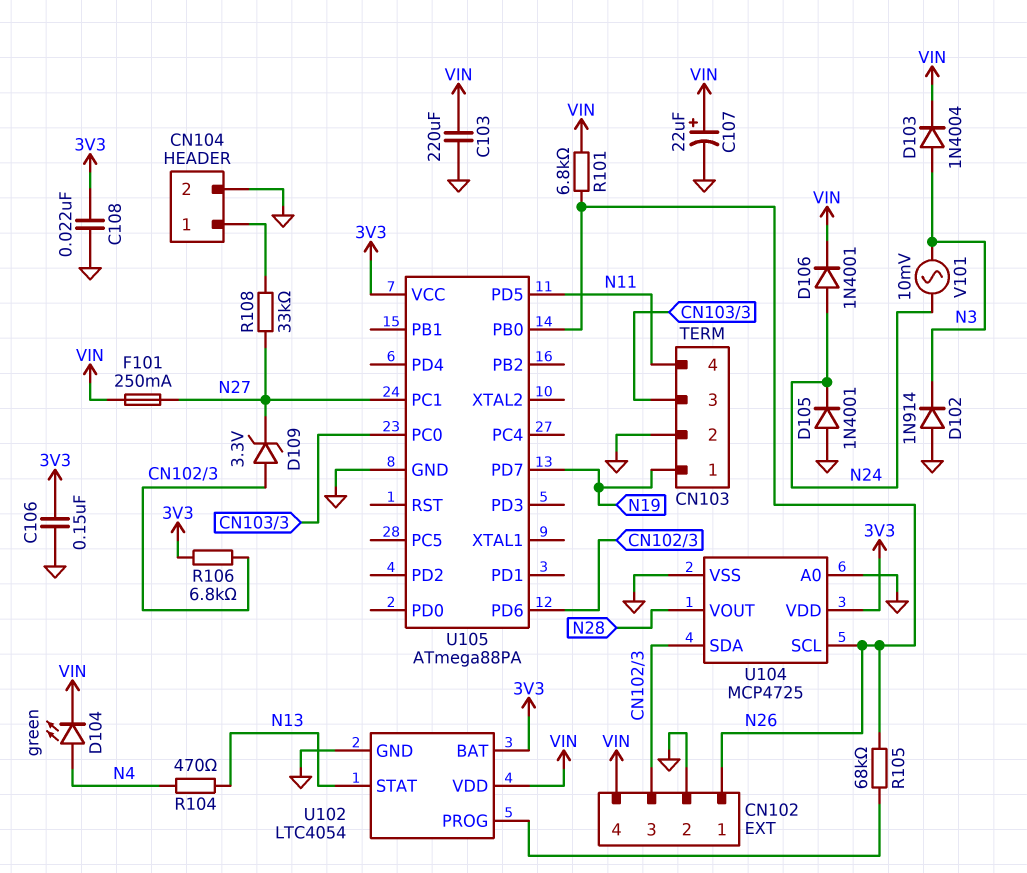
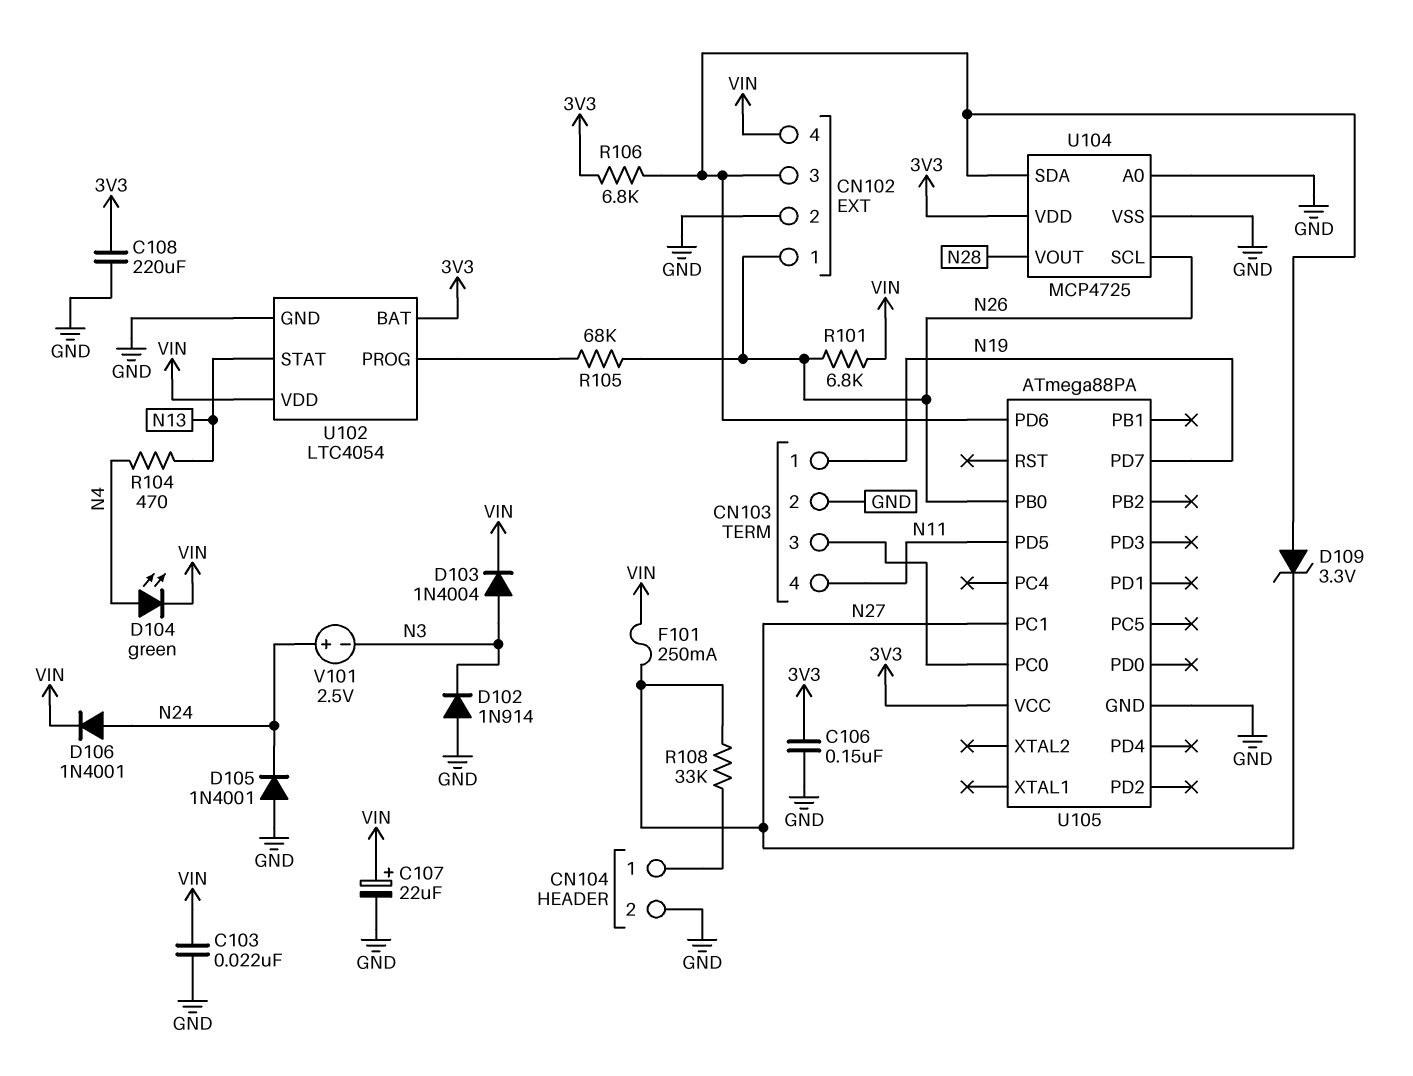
C103: 220uF (GND, VIN) -> 22nF (GND, VIN)
C108: 22nF (3V3, GND) -> 220uF (3V3, GND)
V101: AC 10mV (N3, N24) -> 2.5V (plus N24, minus N3)

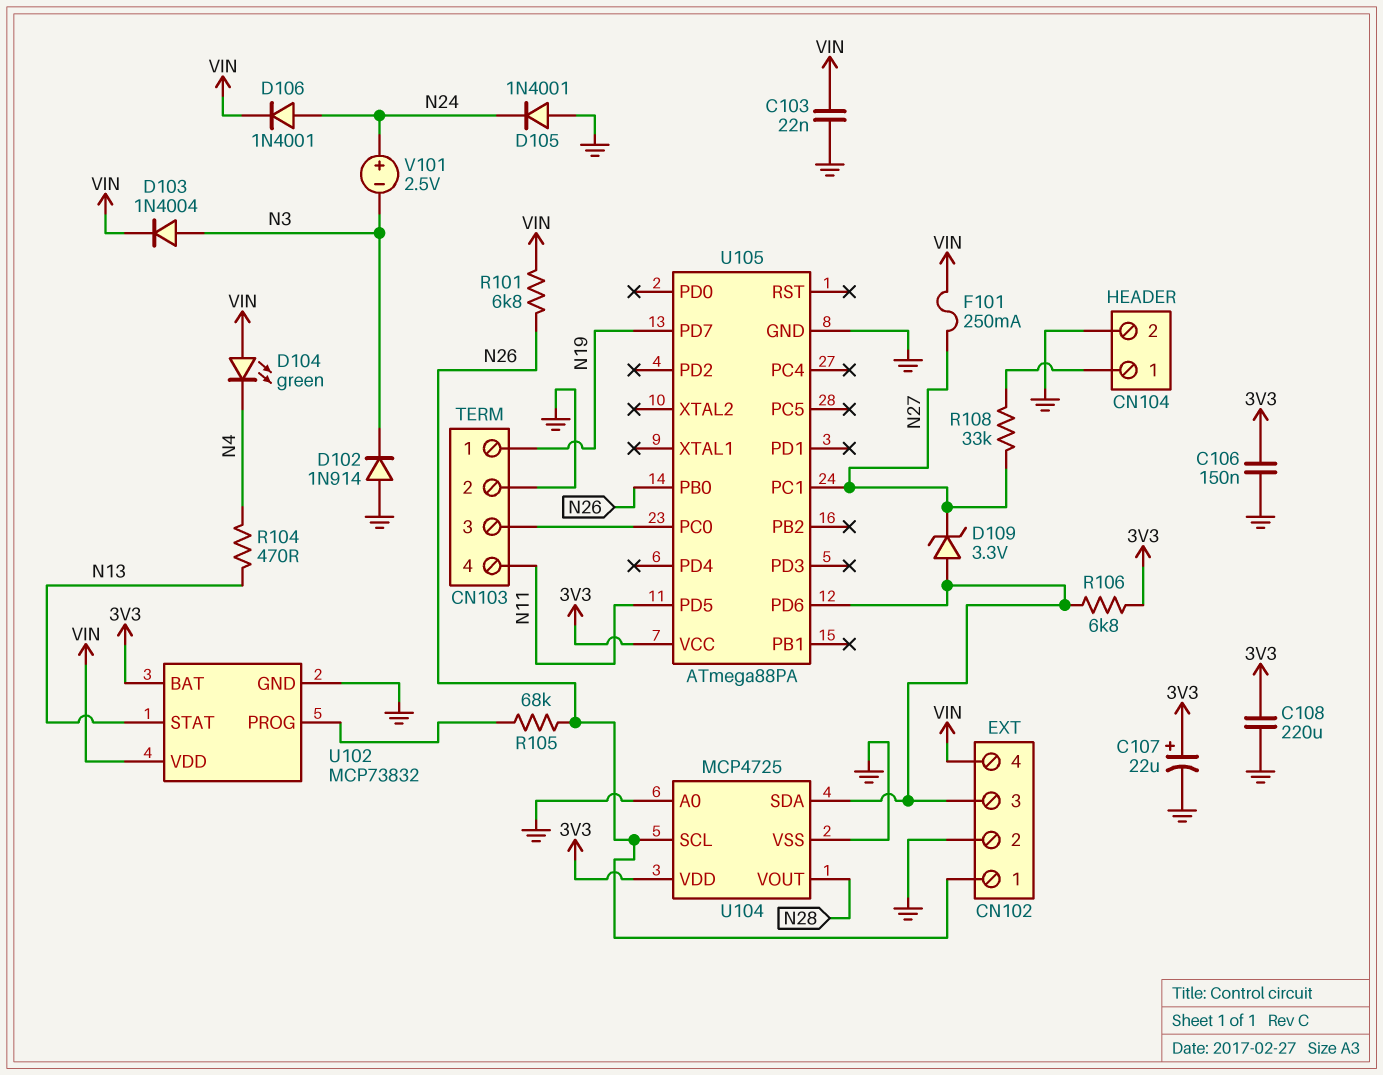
C107: 22uF (plus VIN, minus GND) -> 22uF (plus 3V3, minus GND)
D104: LED green (A N4, K VIN) -> LED green (A VIN, K N4)
U102: LTC4054 -> MCP73832

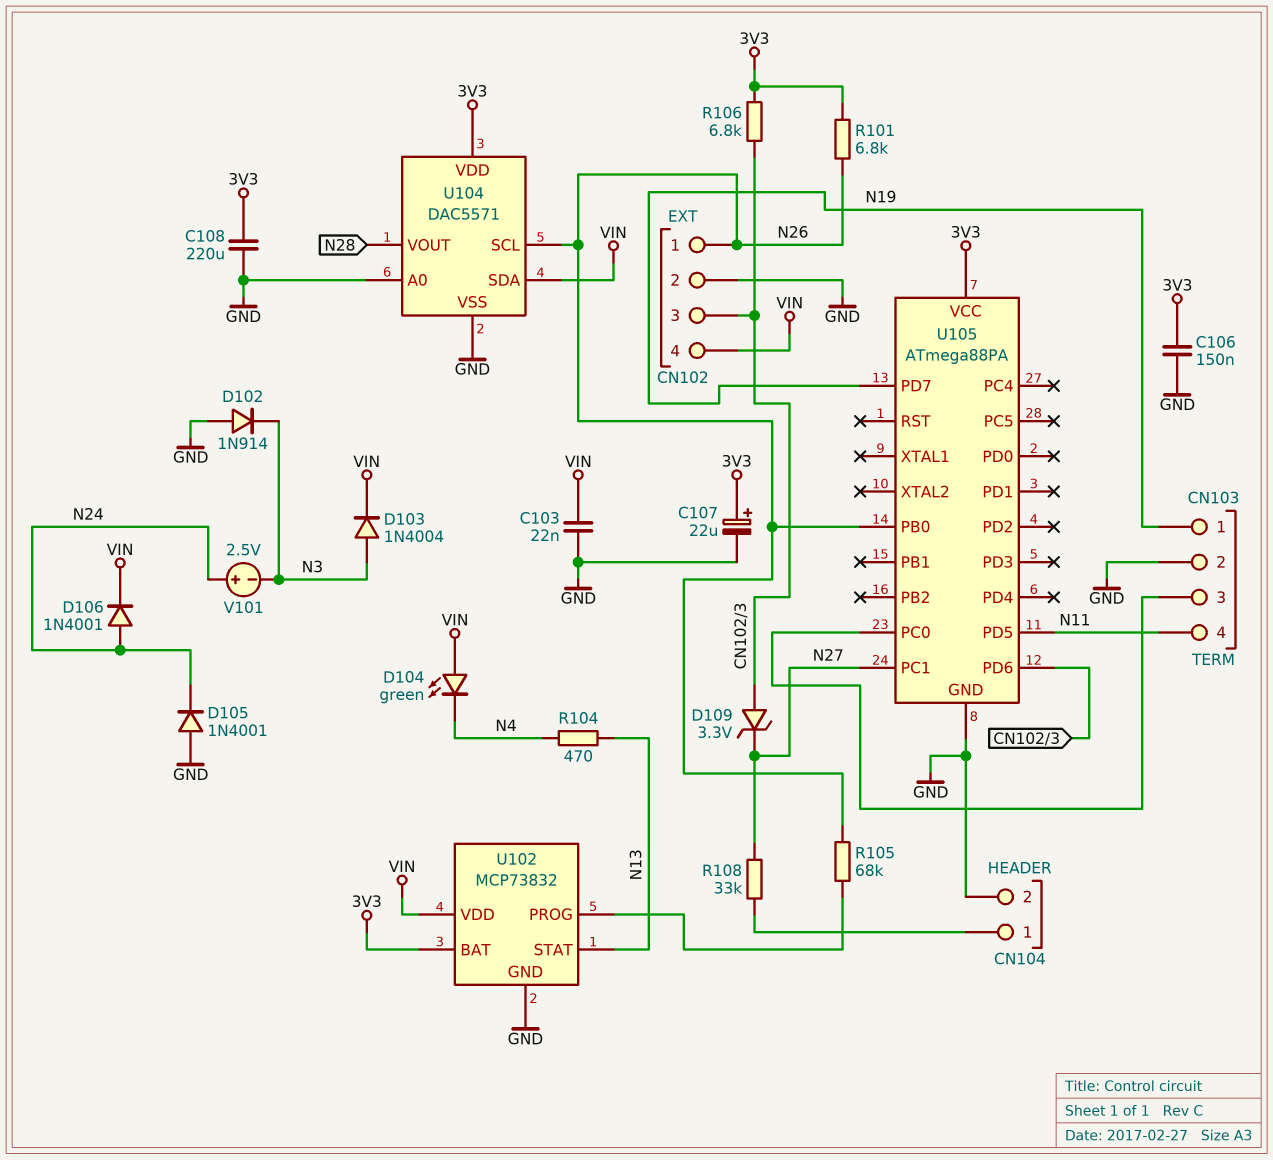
F101: 250mA (N27, VIN) -> none
R101: 6.8k (N26, VIN) -> 6.8k (3V3, N26)
U104: MCP4725 -> DAC5571
U104 pin SDA: CN102/3 -> VIN

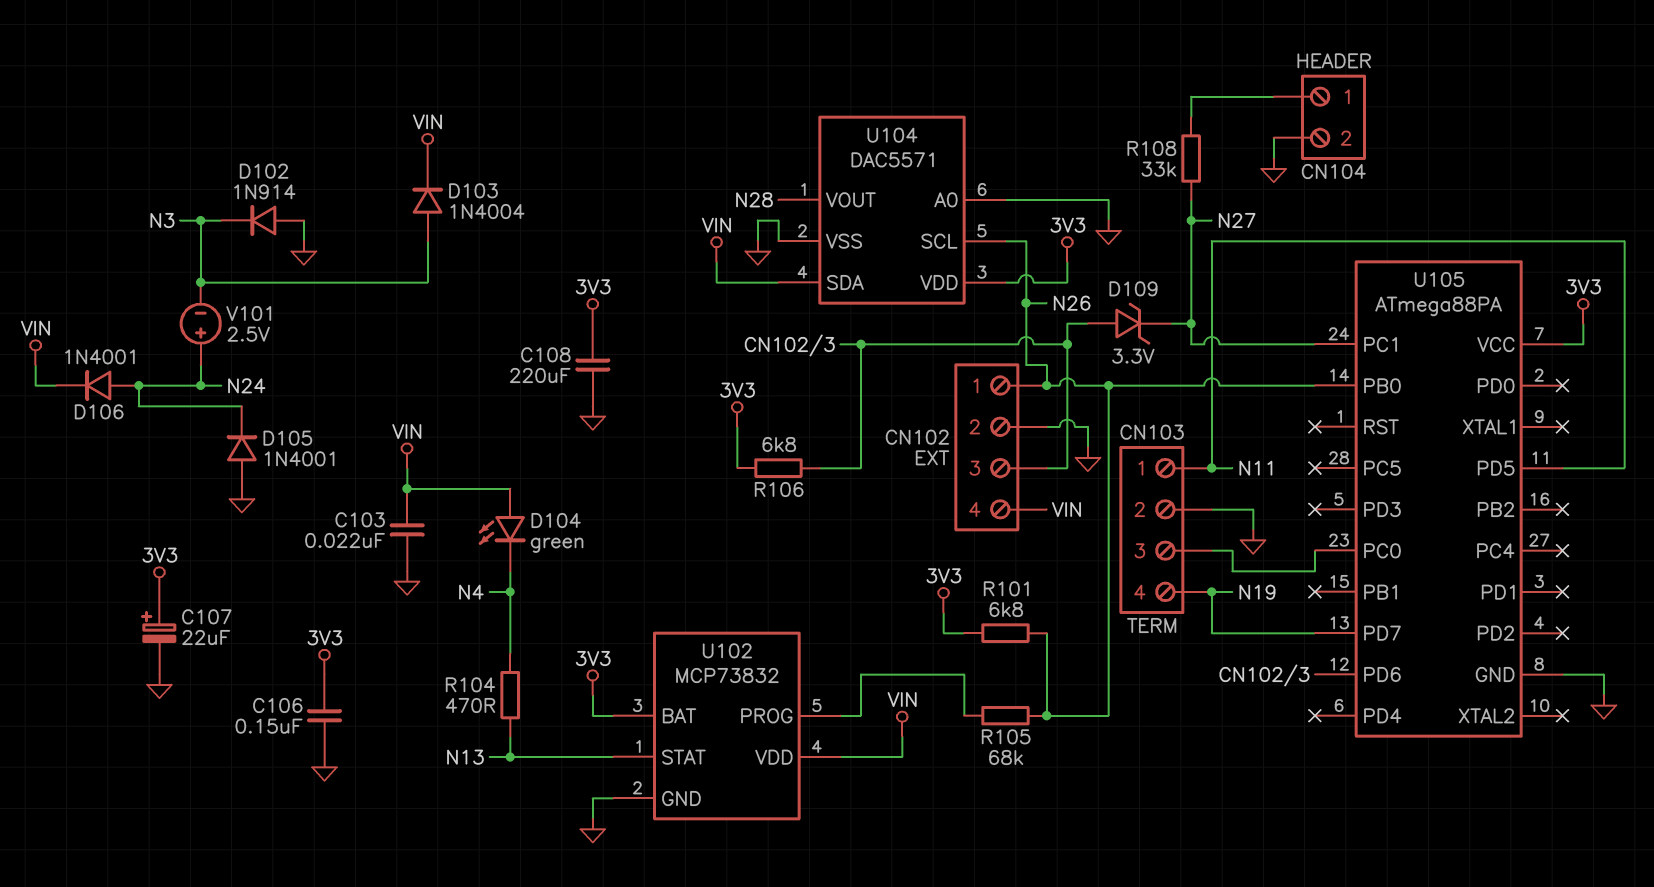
CN103 pin 1: N19 -> N11
CN103 pin 4: N11 -> N19

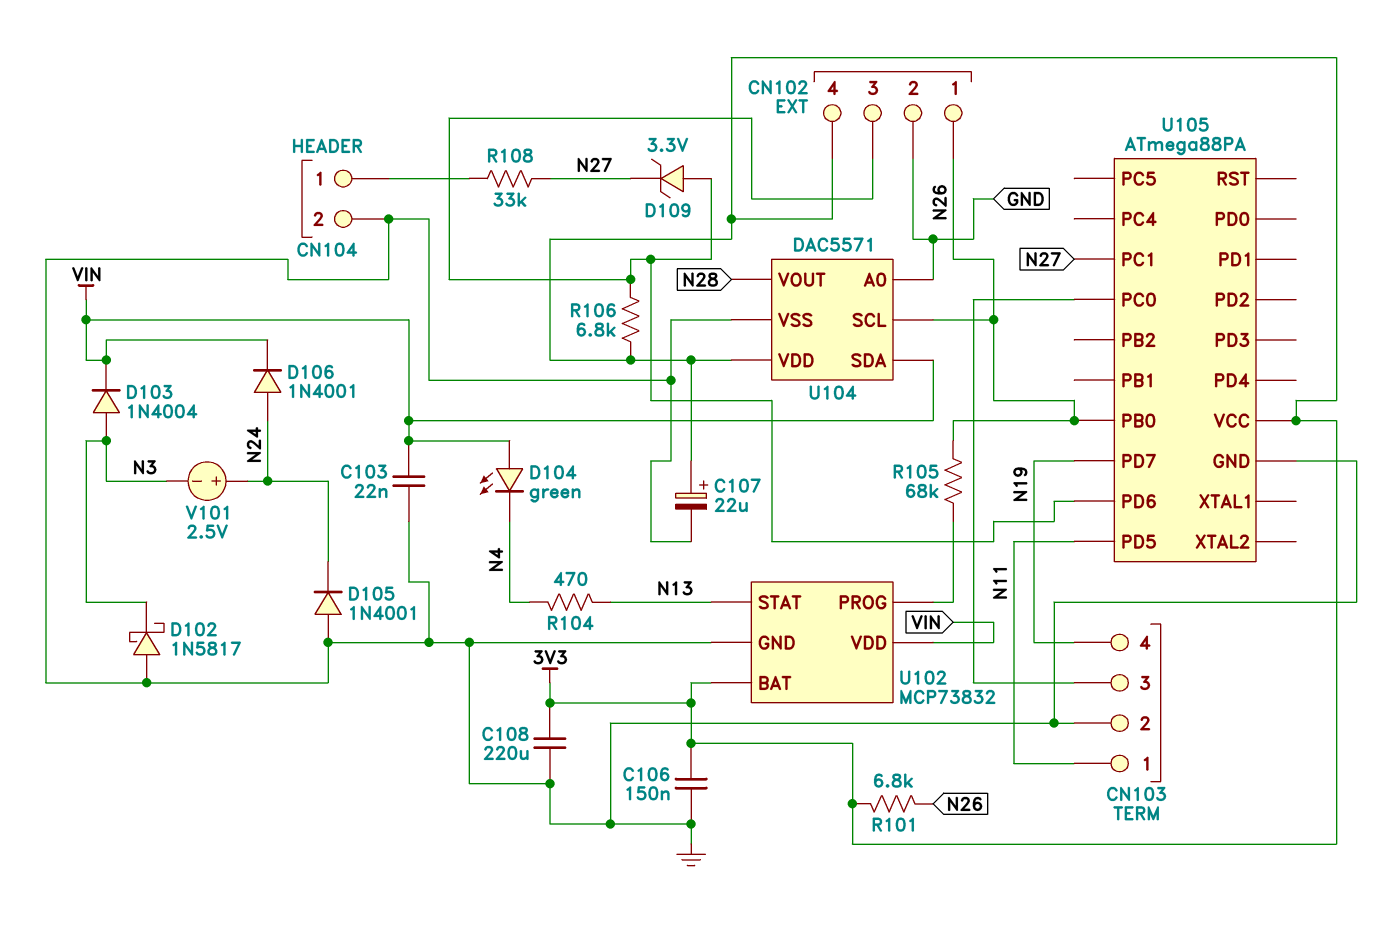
CN102 pin 4: VIN -> 3V3
D102: diode 1N914 (A GND, K N3) -> schottky 1N5817 (A GND, K N3)

